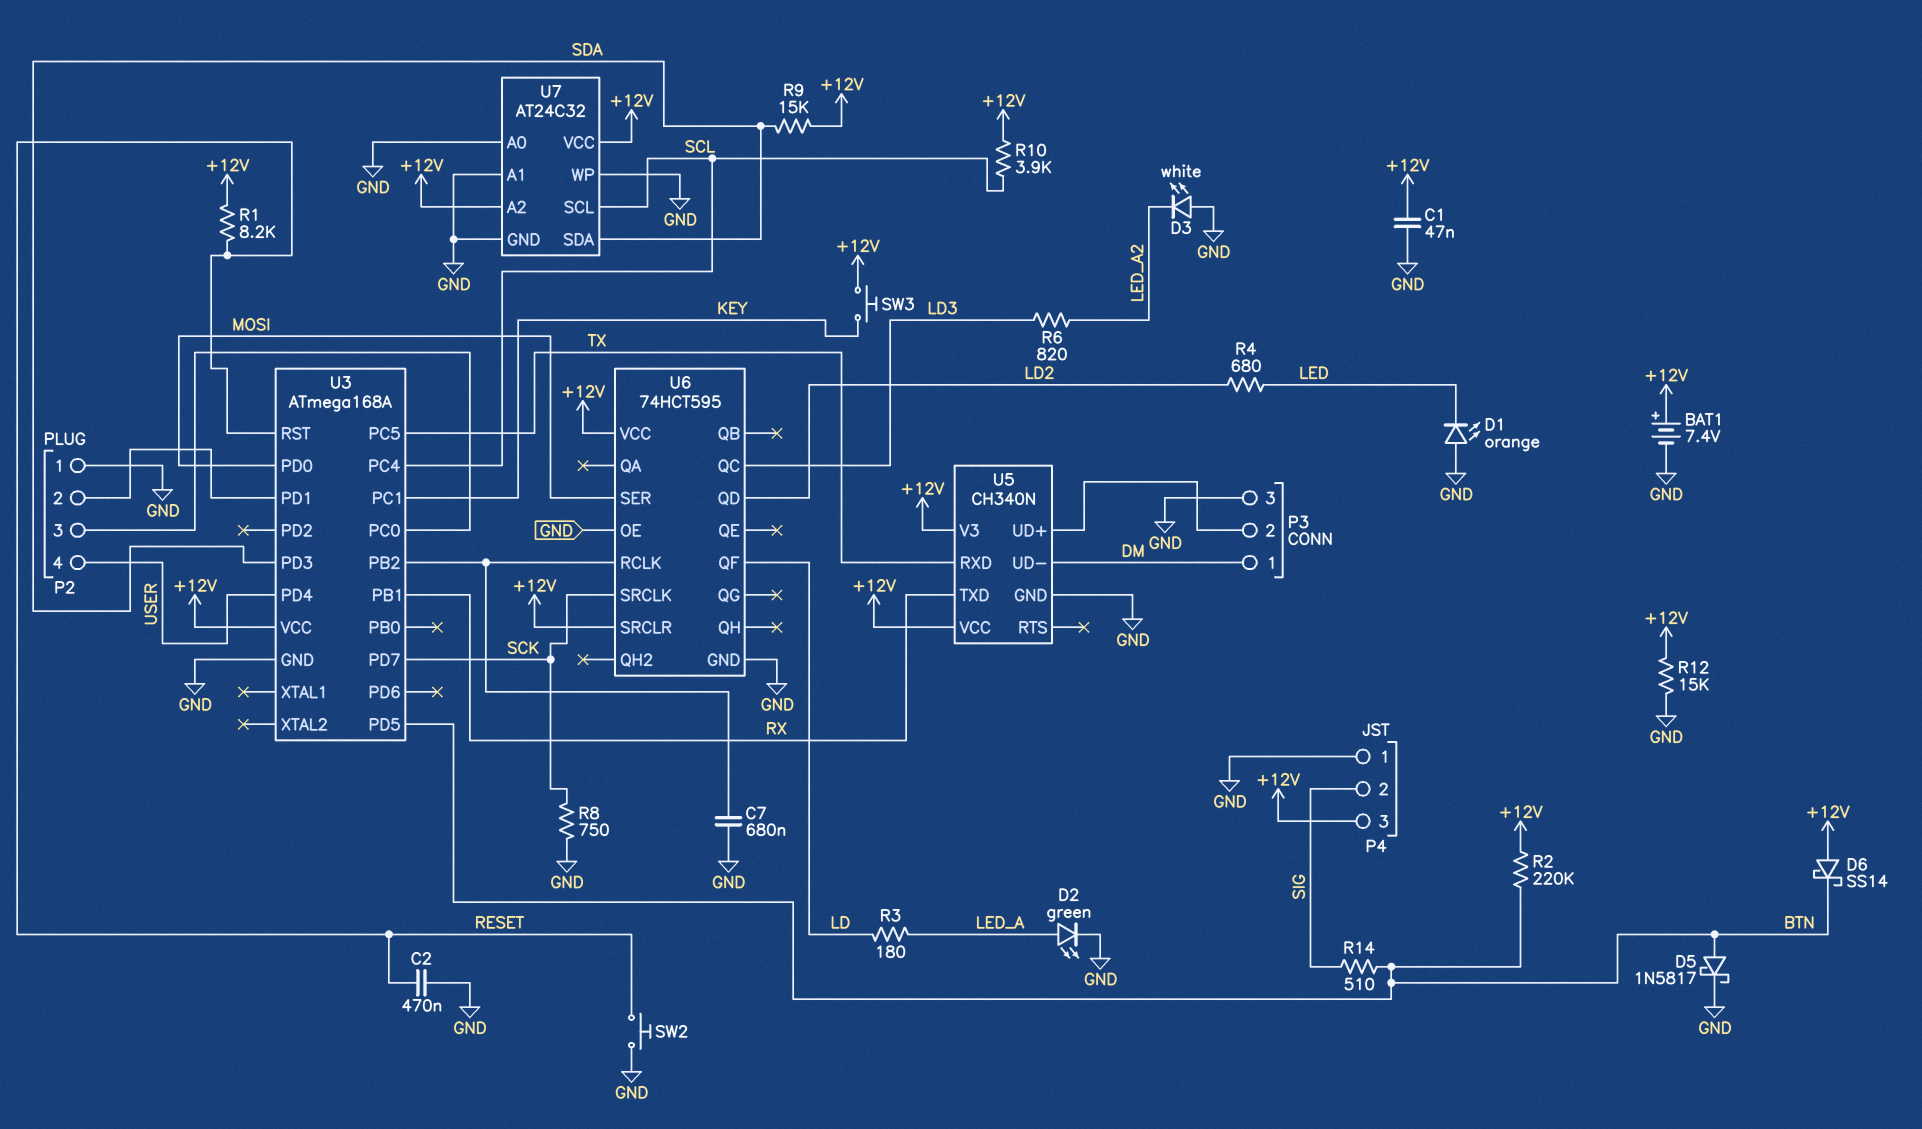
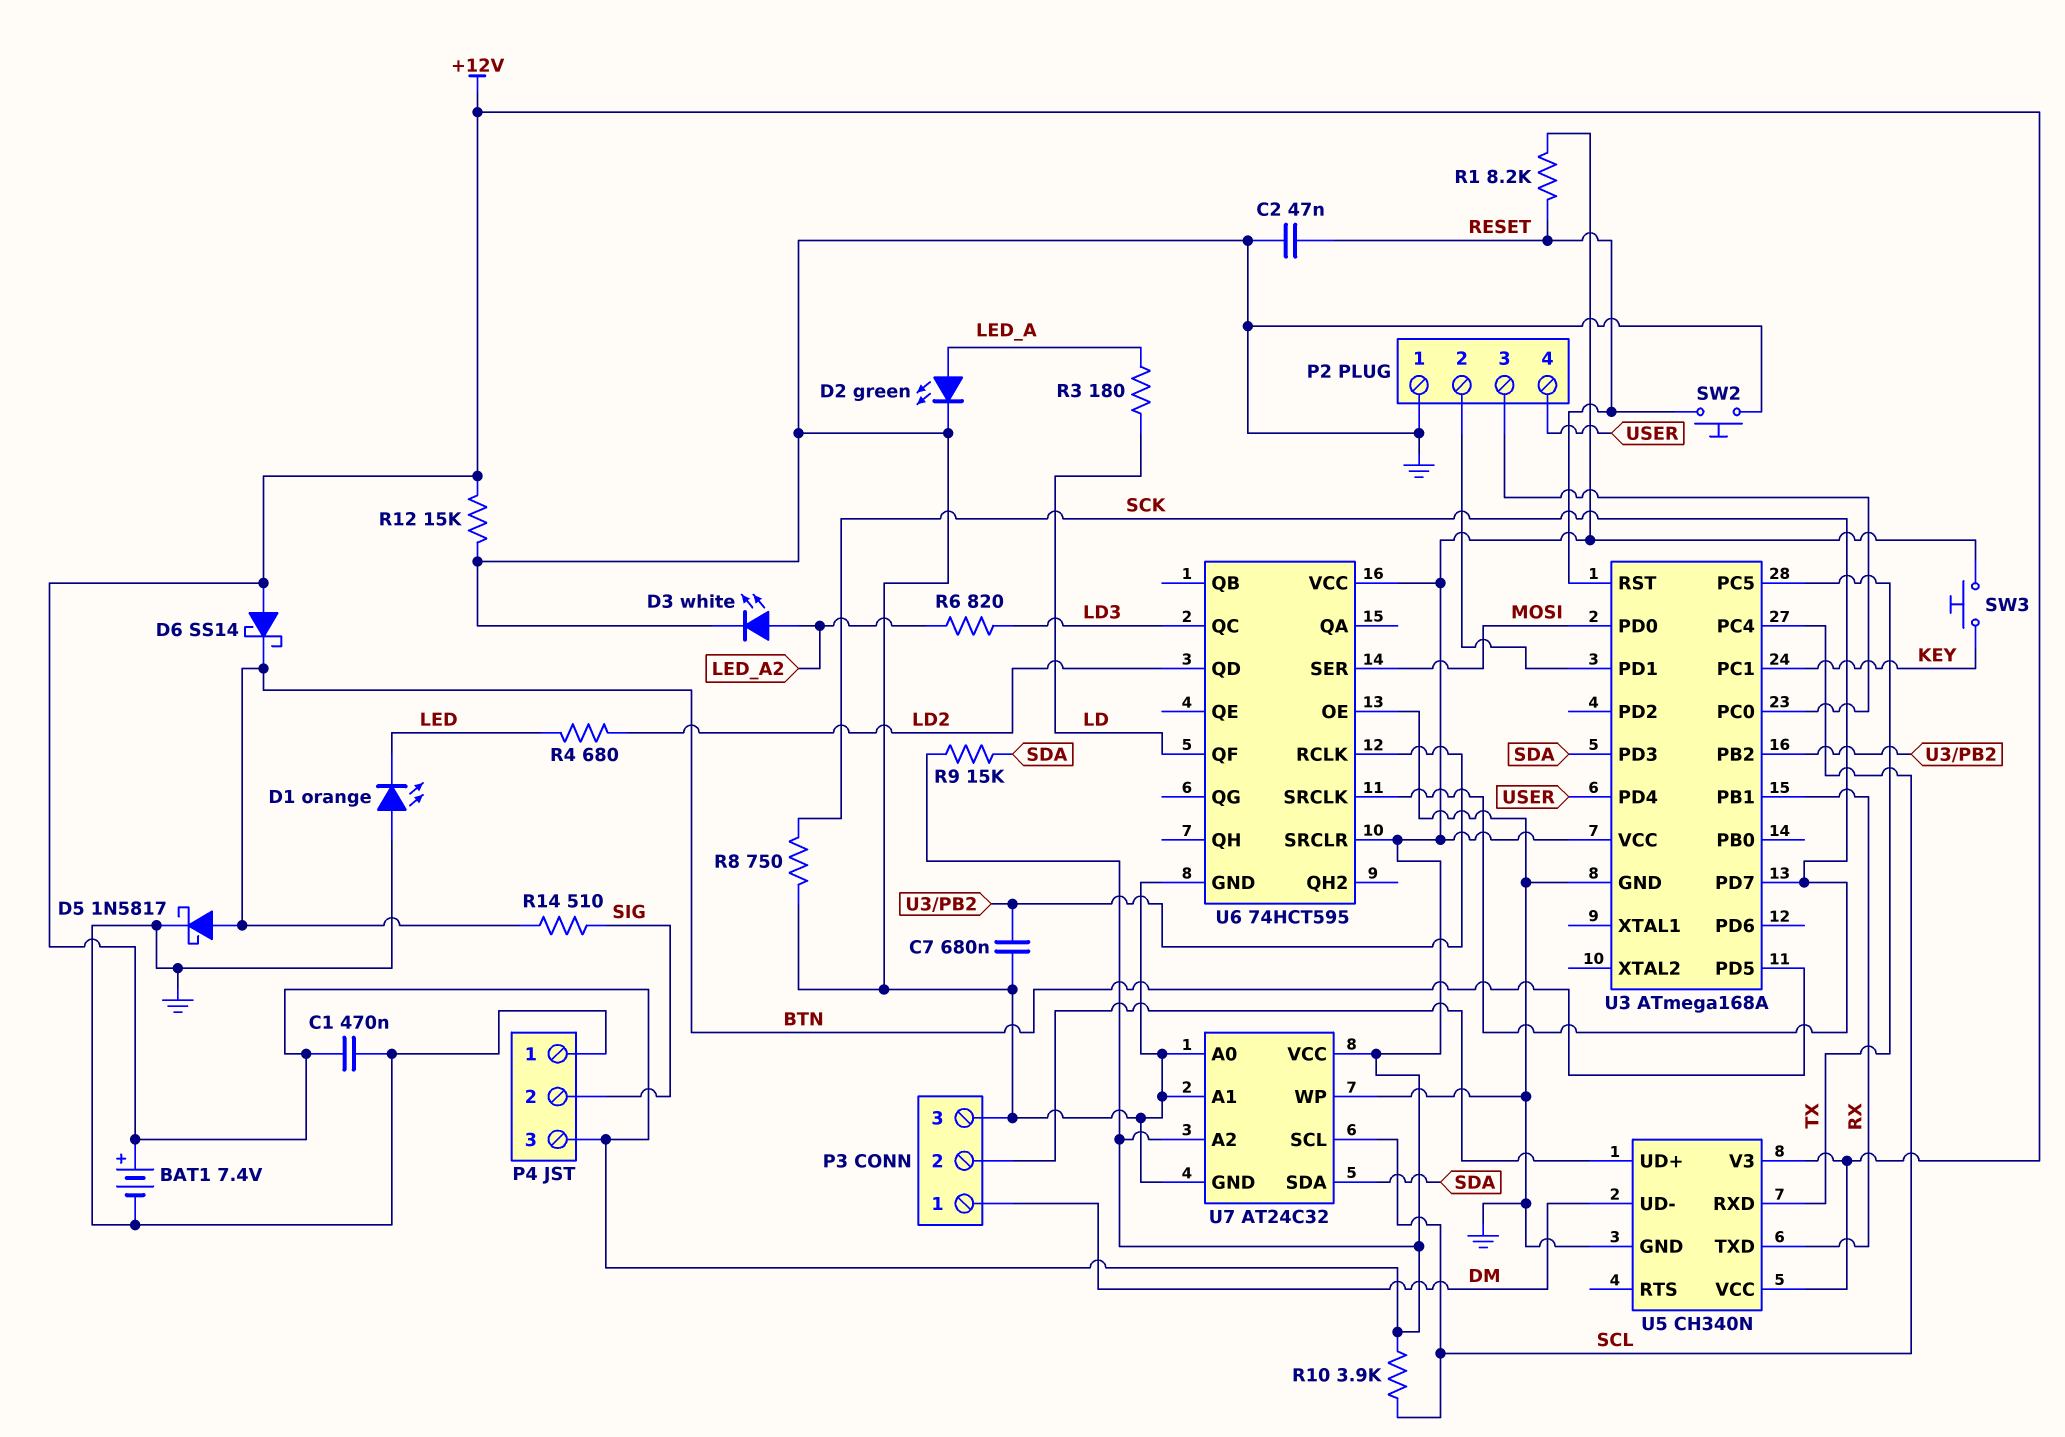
C1: 47nF (+12V, GND) -> 470nF (+12V, GND)
C2: 470nF (GND, RESET) -> 47nF (GND, RESET)
D3: LED white (A GND, K LED_A2) -> LED white (A LED_A2, K GND)
R2: 220k (+12V, BTN) -> none

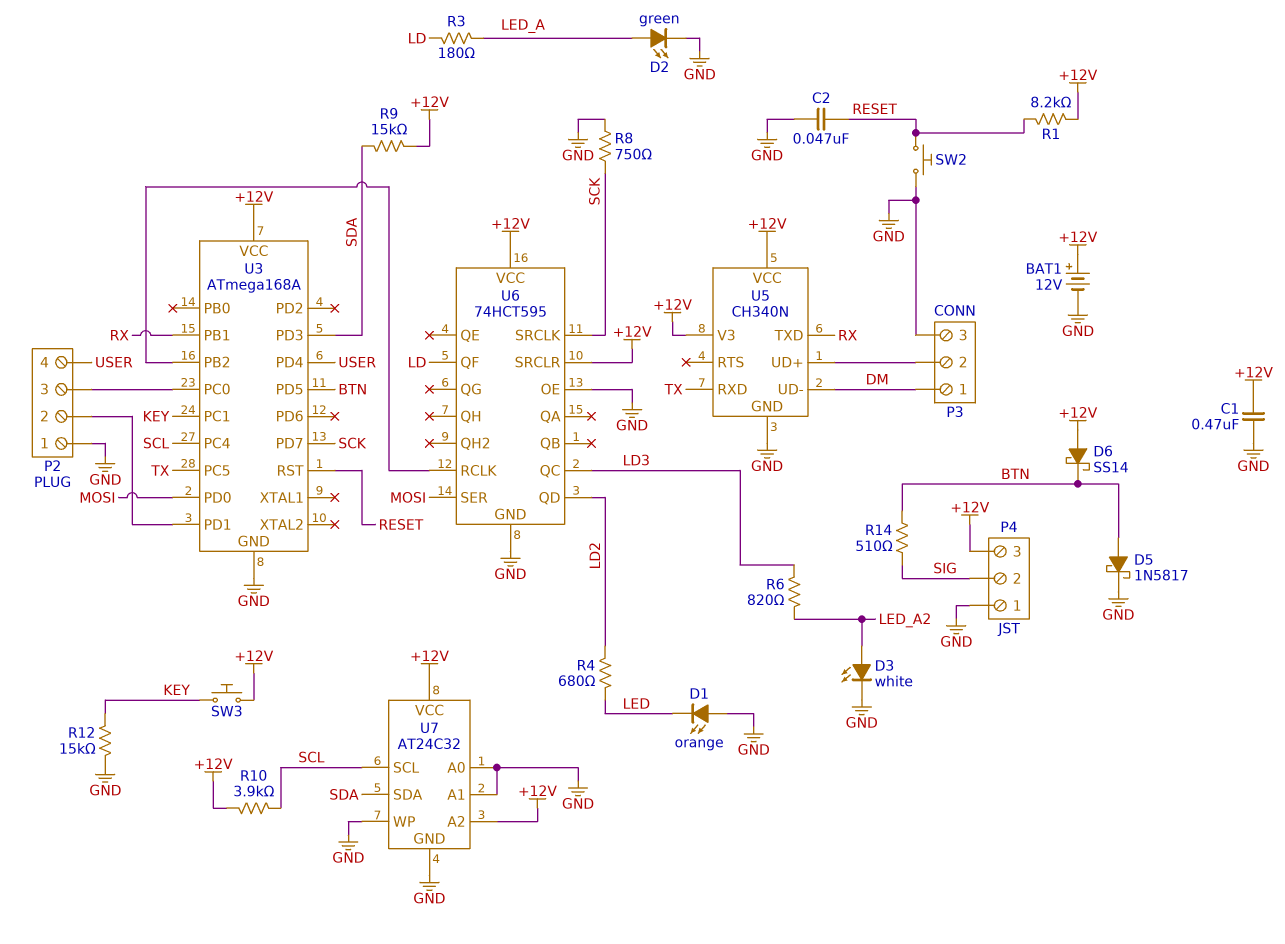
BAT1: 7.4V (plus +12V, minus GND) -> 12V (plus +12V, minus GND)
C7: 680nF (GND, U3/PB2) -> none
R12: 15k (+12V, GND) -> 15k (GND, KEY)

